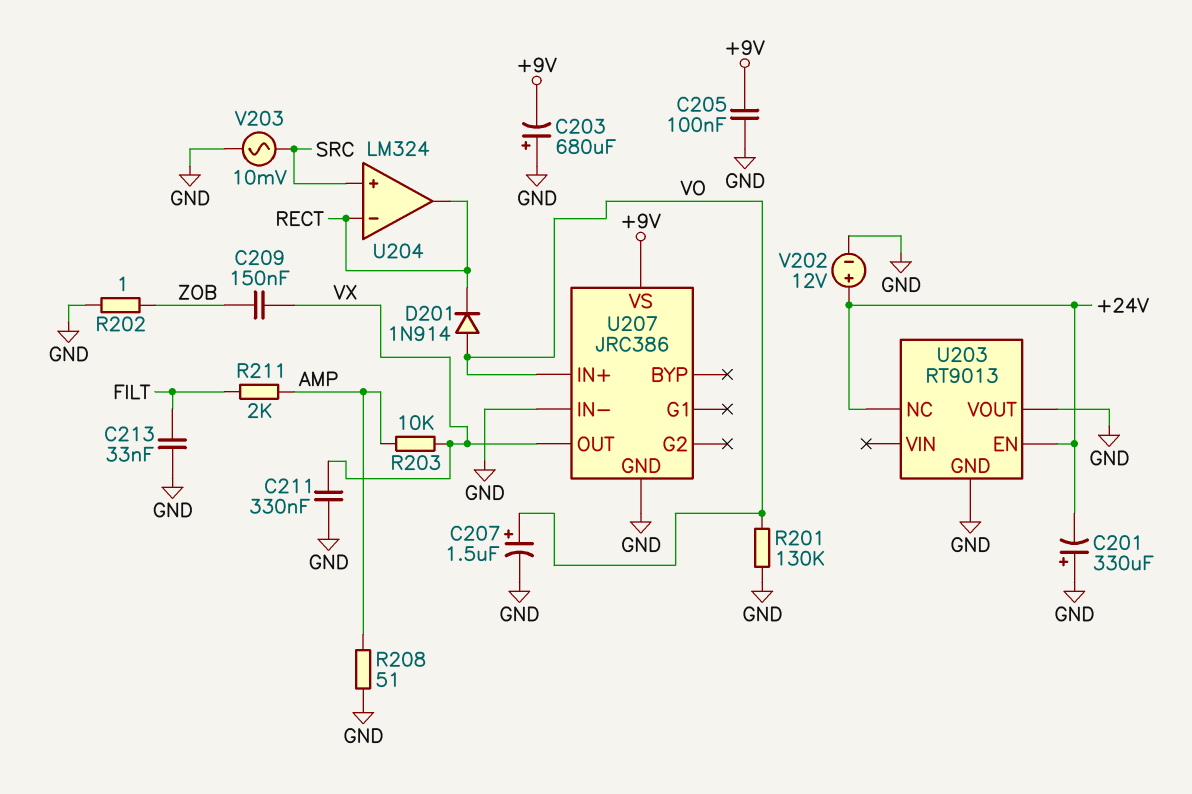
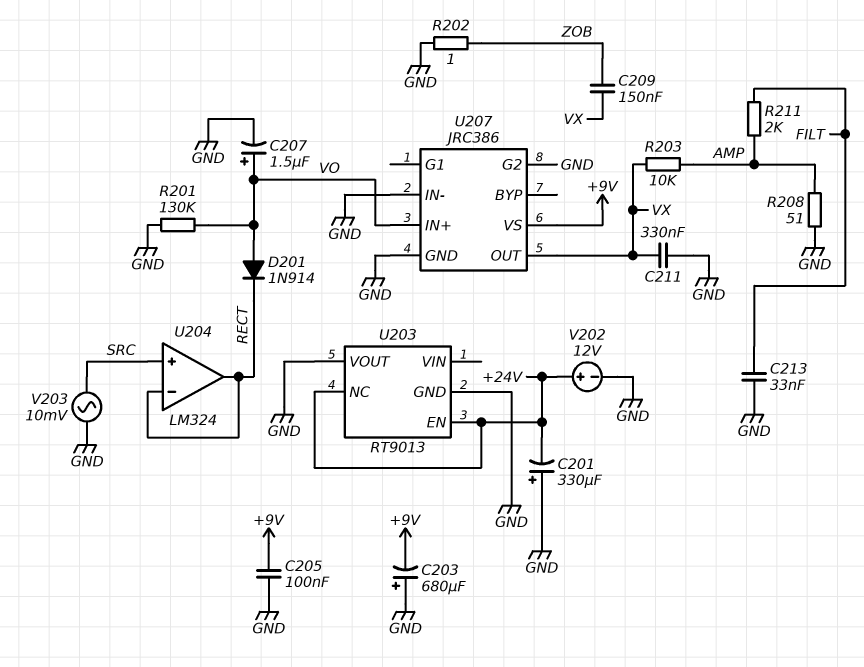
U207 pin G2: none -> GND

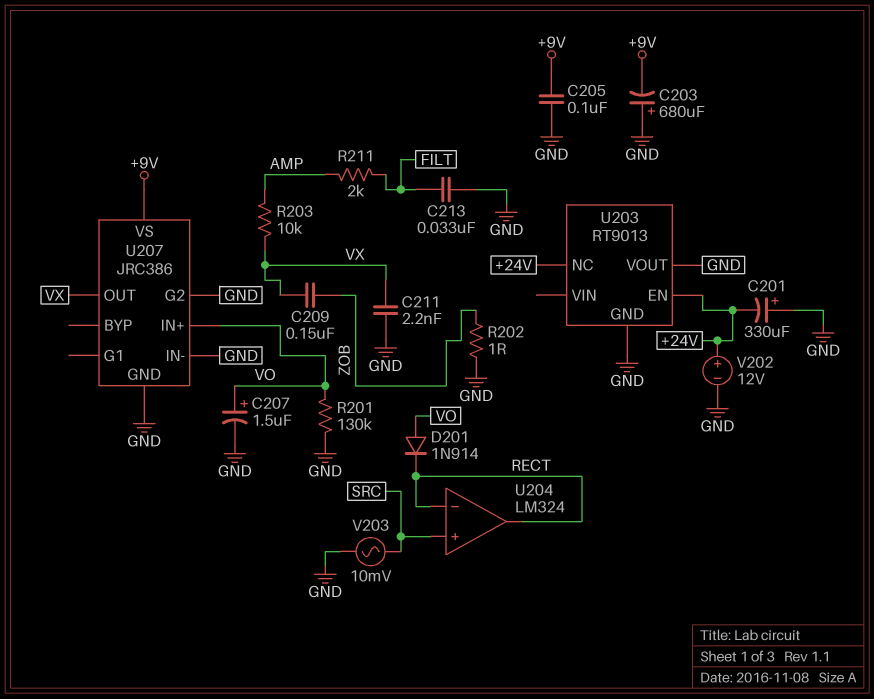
C211: 330nF (GND, VX) -> 2.2nF (GND, VX)
R208: 51 (AMP, GND) -> none

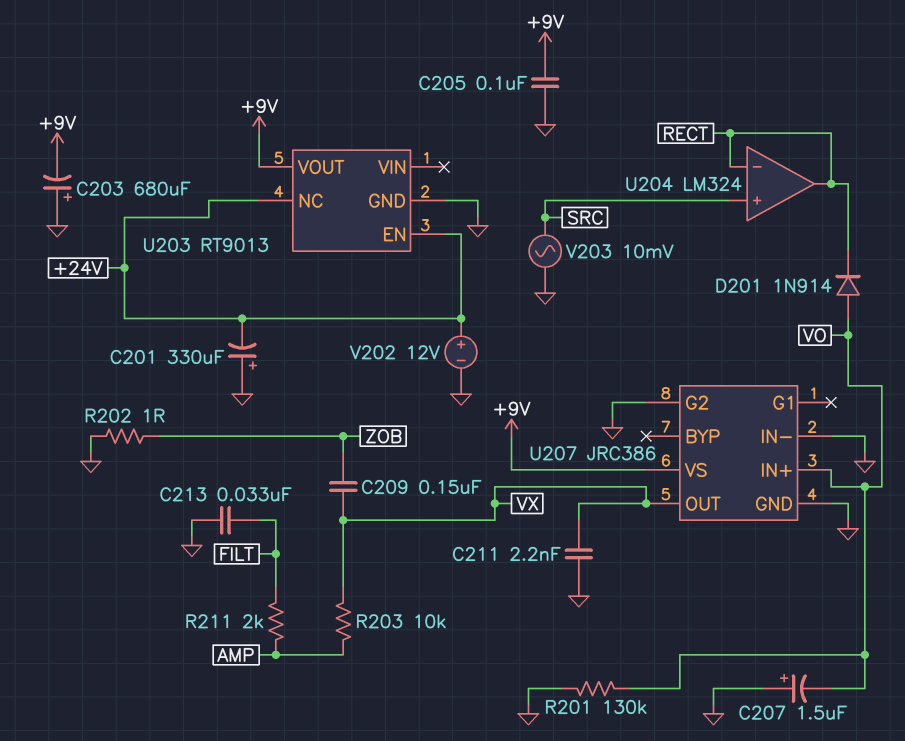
C207: 1.5uF (plus VO, minus GND) -> 1.5uF (plus GND, minus VO)
U203 pin VOUT: GND -> +9V

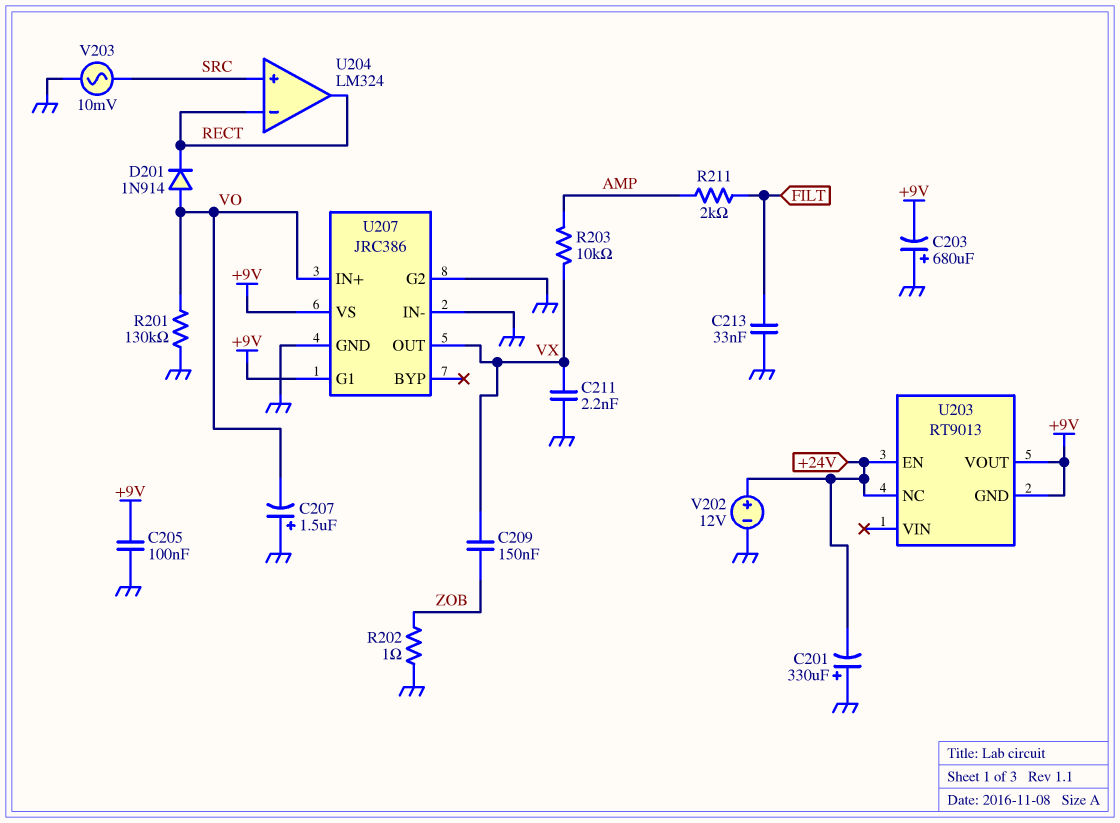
U203 pin GND: GND -> +9V
U207 pin G1: none -> +9V

